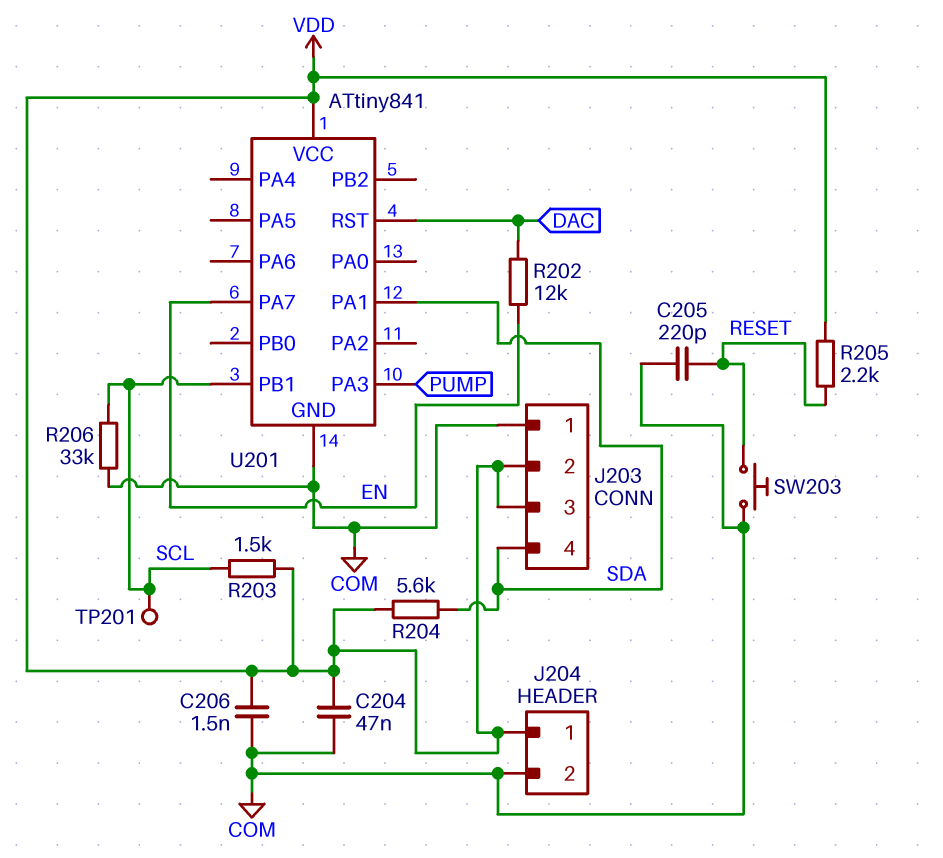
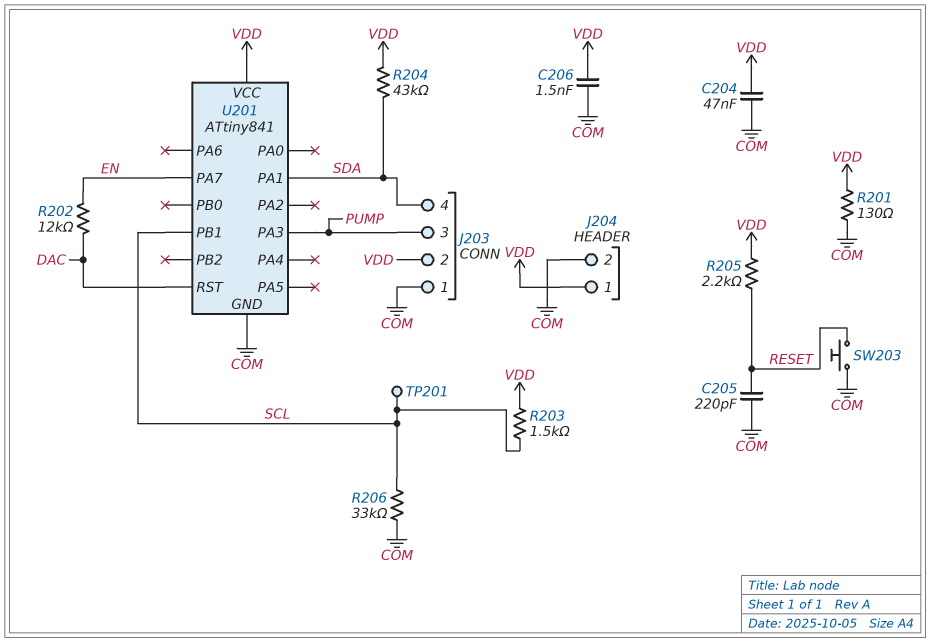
J203 pin 3: VDD -> PUMP
R201: none -> 130 (COM, VDD)
R204: 5.6k (SDA, VDD) -> 43k (SDA, VDD)

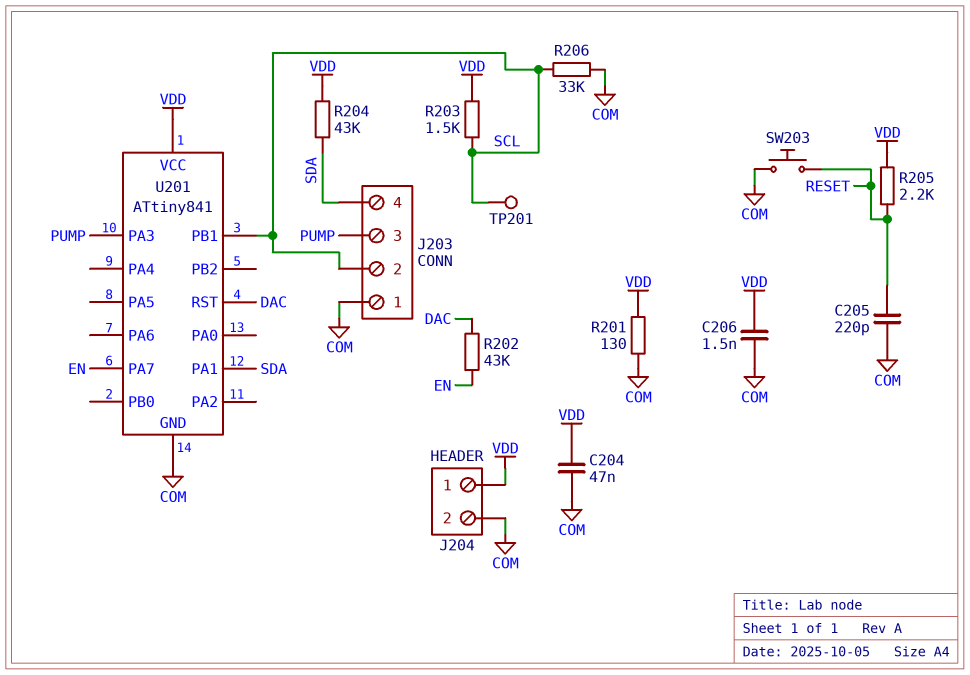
J203 pin 2: VDD -> SCL
R202: 12k (DAC, EN) -> 43k (DAC, EN)

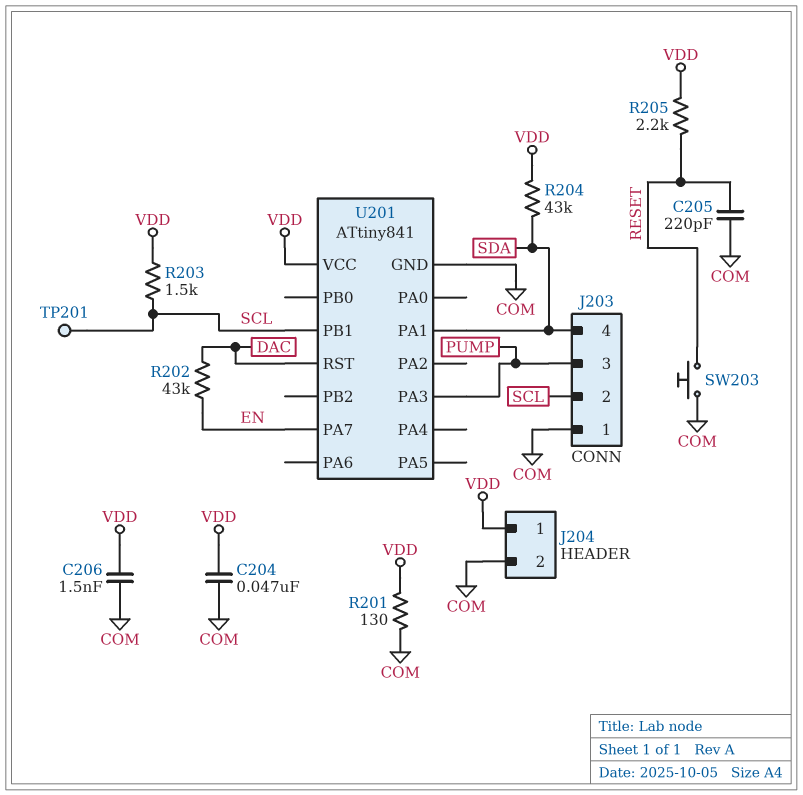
R206: 33k (COM, SCL) -> none

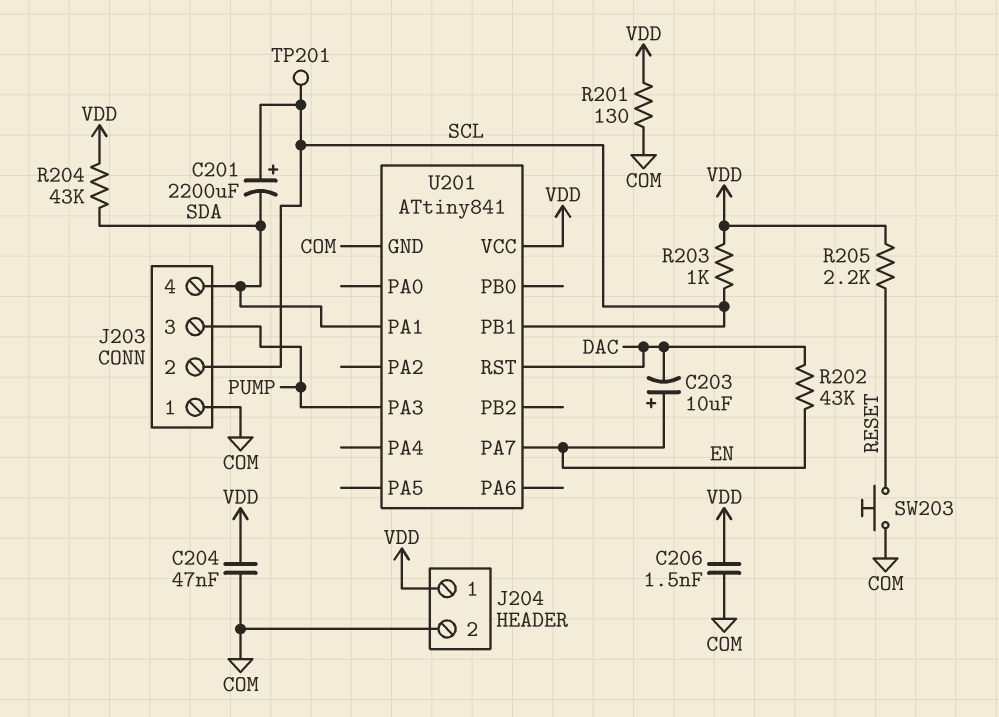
C201: none -> 2200uF (plus SCL, minus SDA)
C203: none -> 10uF (plus EN, minus DAC)
C205: 220pF (COM, RESET) -> none
R203: 1.5k (SCL, VDD) -> 1k (SCL, VDD)

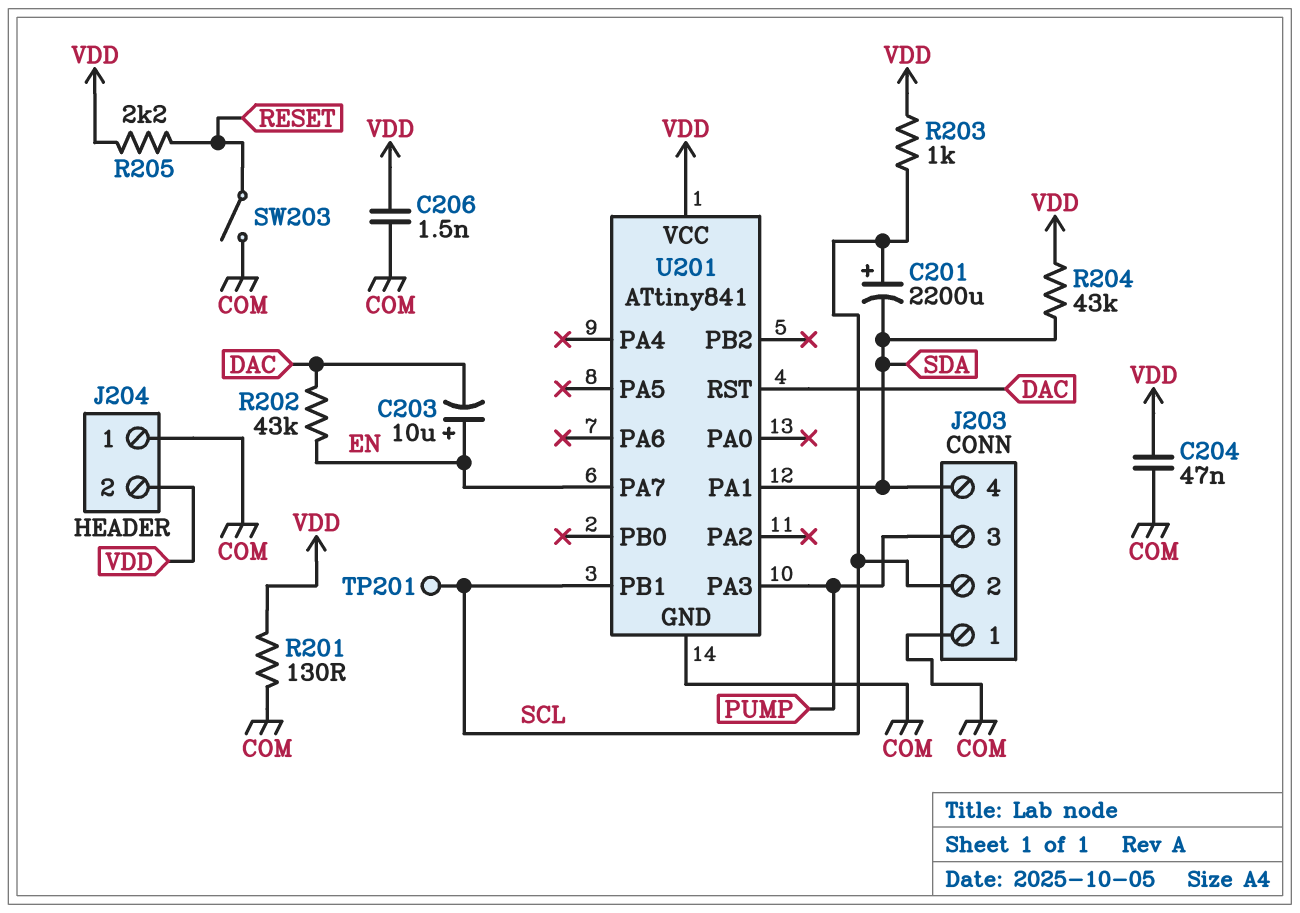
J204 pin 1: VDD -> COM
J204 pin 2: COM -> VDD
SW203: button (COM, RESET) -> switch (COM, RESET)

